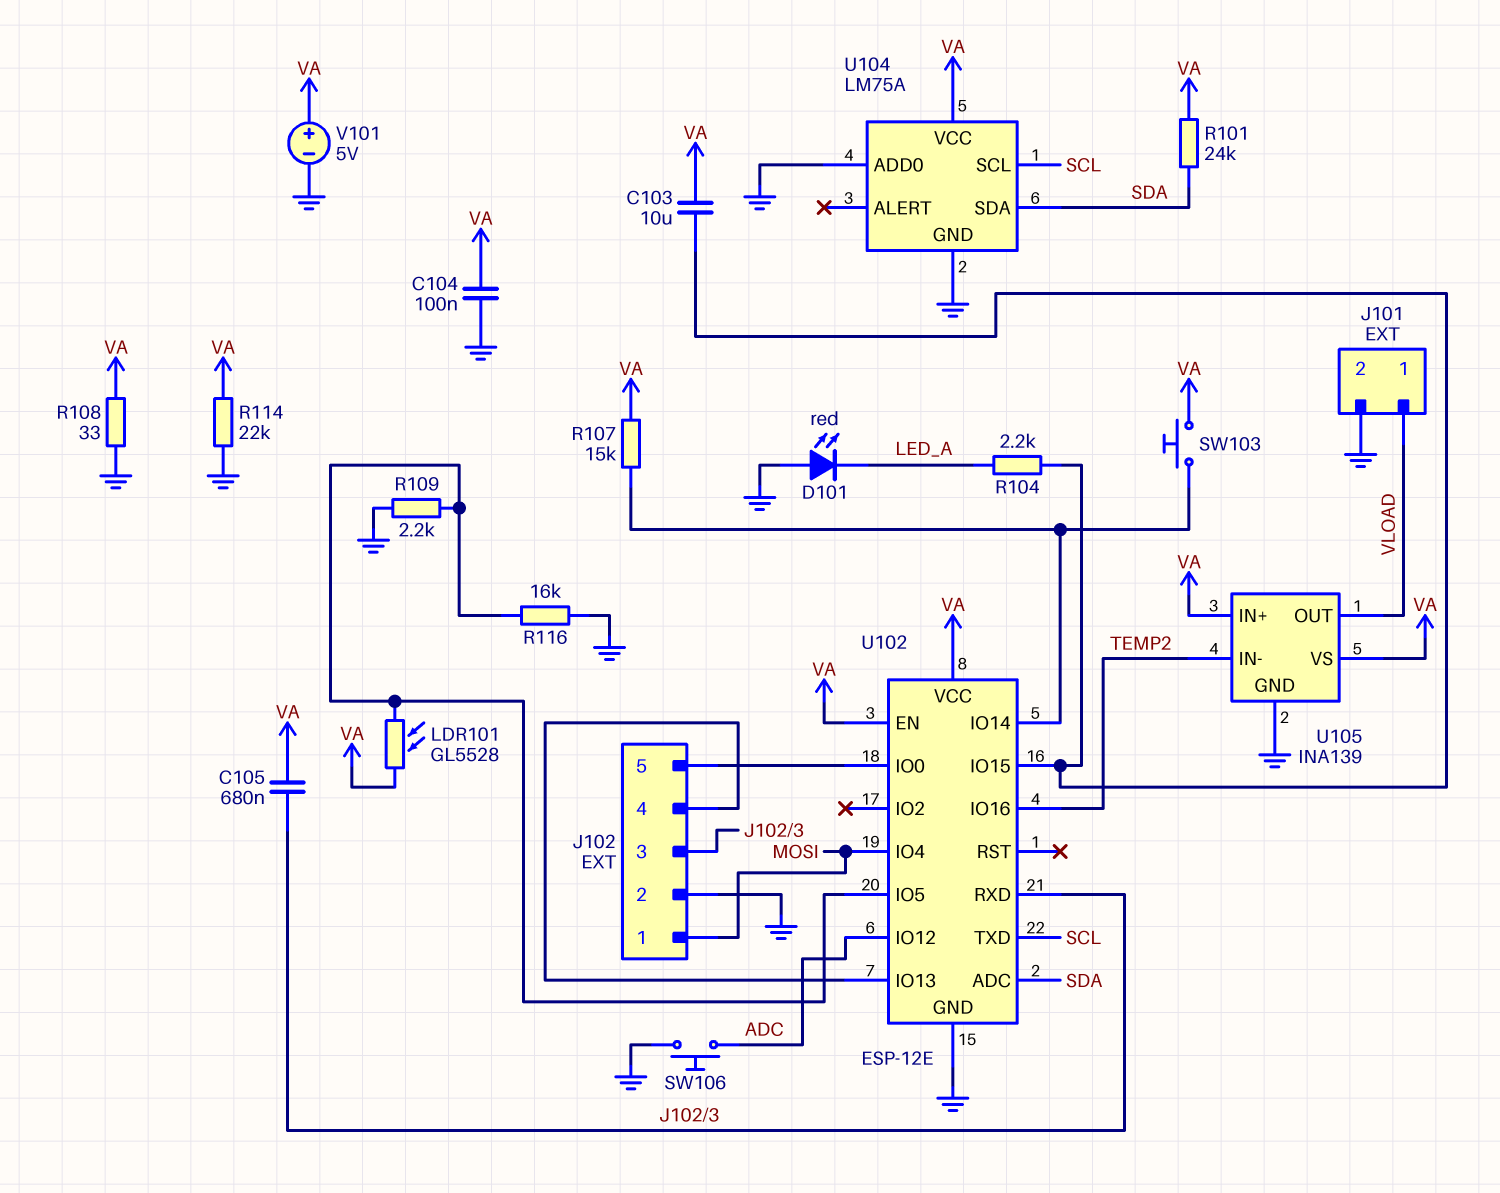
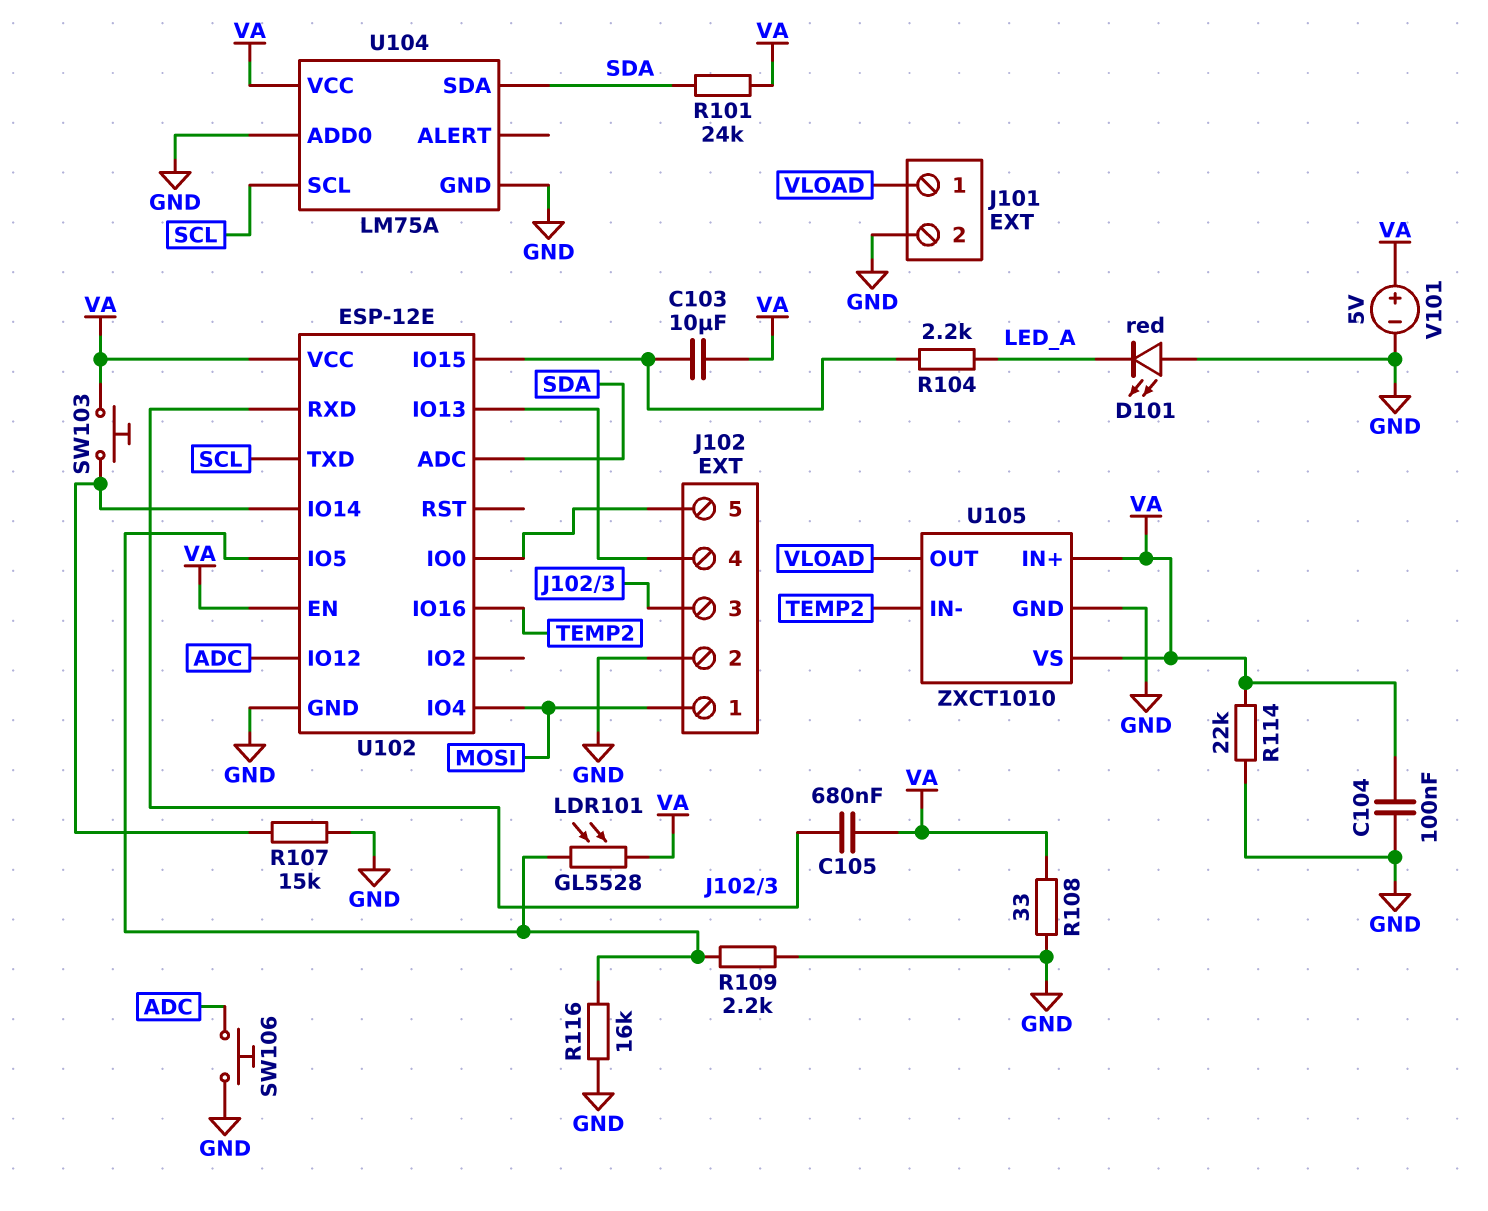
R107: 15k (U102/IO14, VA) -> 15k (GND, U102/IO14)
U105: INA139 -> ZXCT1010

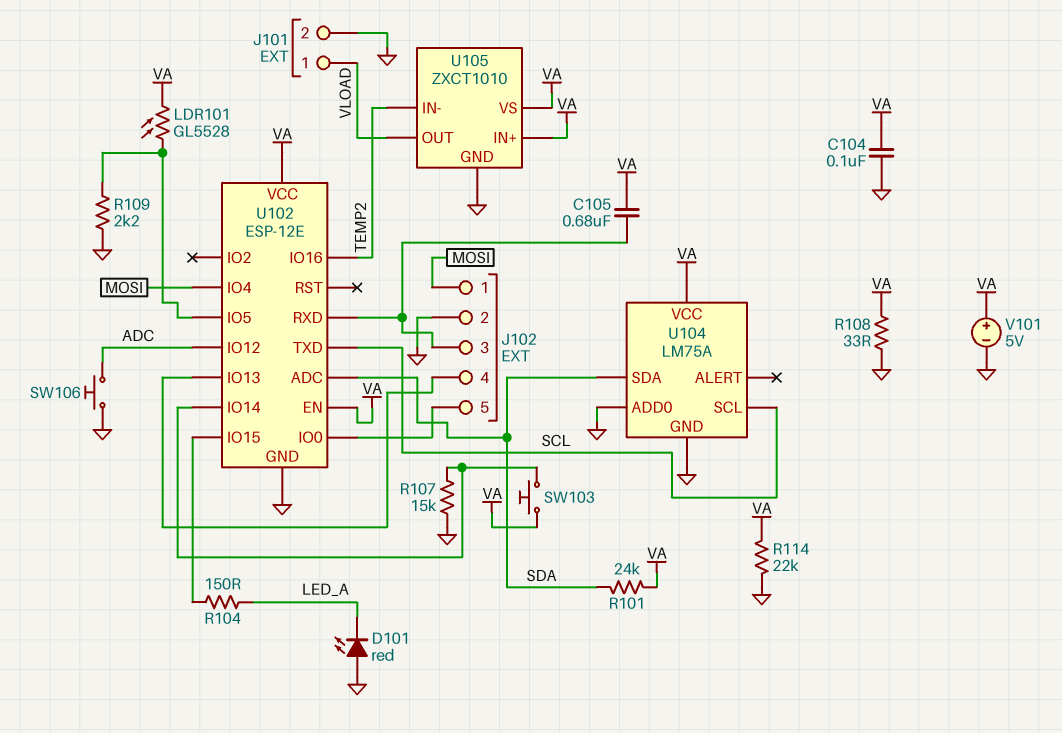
C103: 10uF (U102/IO15, VA) -> none
R104: 2.2k (LED_A, U102/IO15) -> 150 (LED_A, U102/IO15)
R116: 16k (GND, U102/IO5) -> none

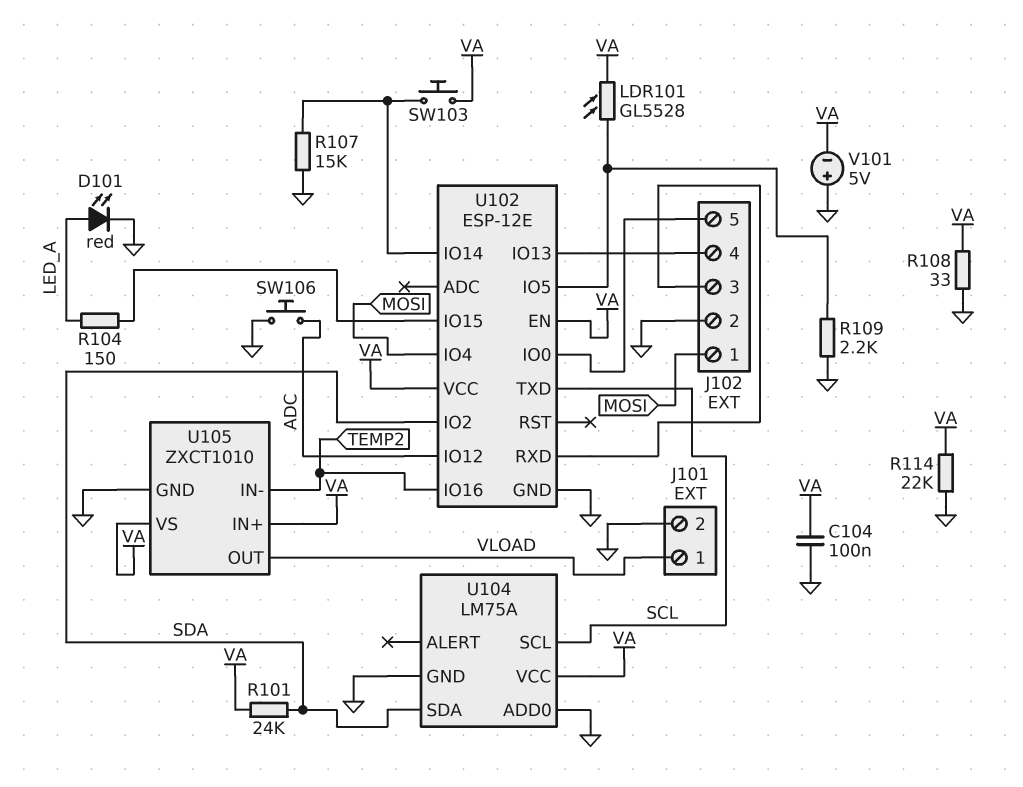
C105: 680nF (J102/3, VA) -> none
D101: LED red (A GND, K LED_A) -> LED red (A LED_A, K GND)
U102 pin ADC: SDA -> none
U102 pin IO2: none -> SDA
V101: 5V (plus VA, minus GND) -> 5V (plus GND, minus VA)

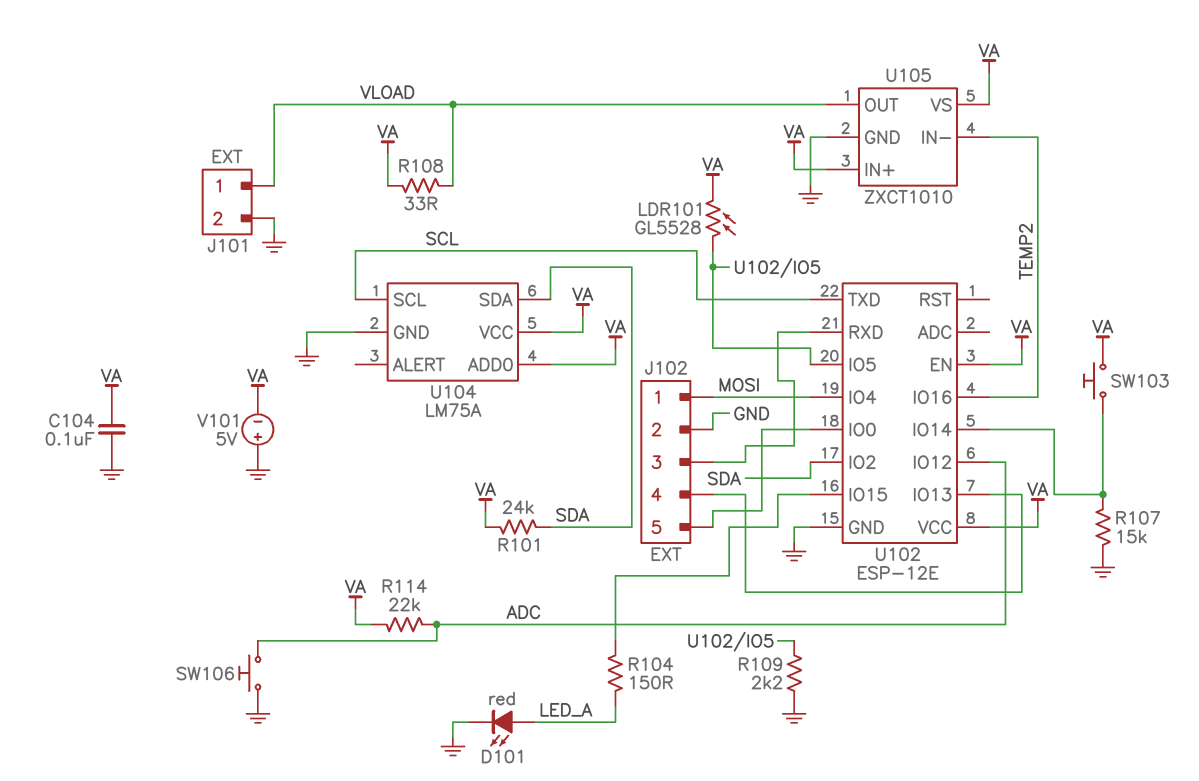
R108: 33 (GND, VA) -> 33 (VA, VLOAD)
R114: 22k (GND, VA) -> 22k (ADC, VA)
U104 pin ADD0: GND -> VA

